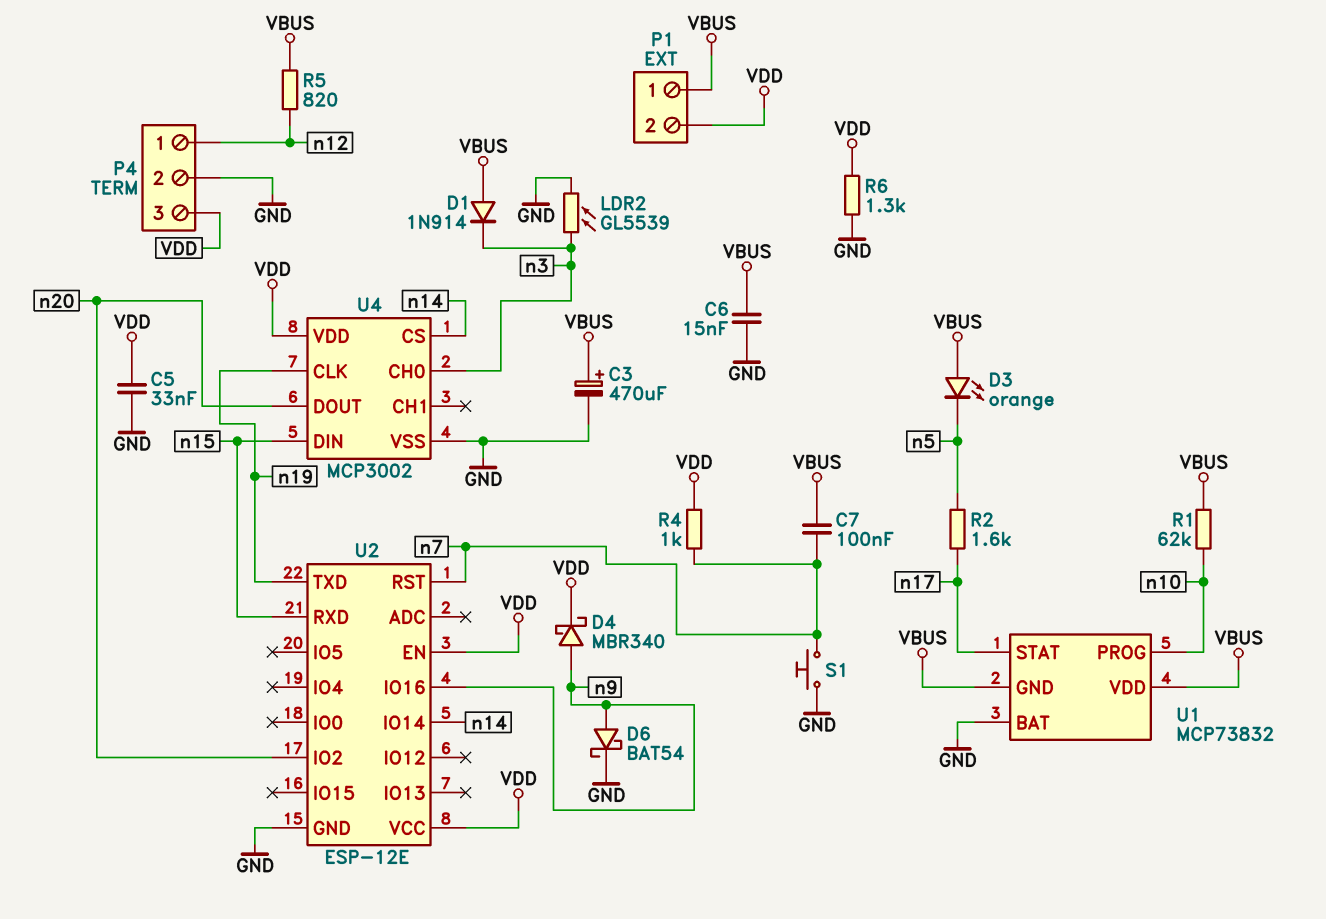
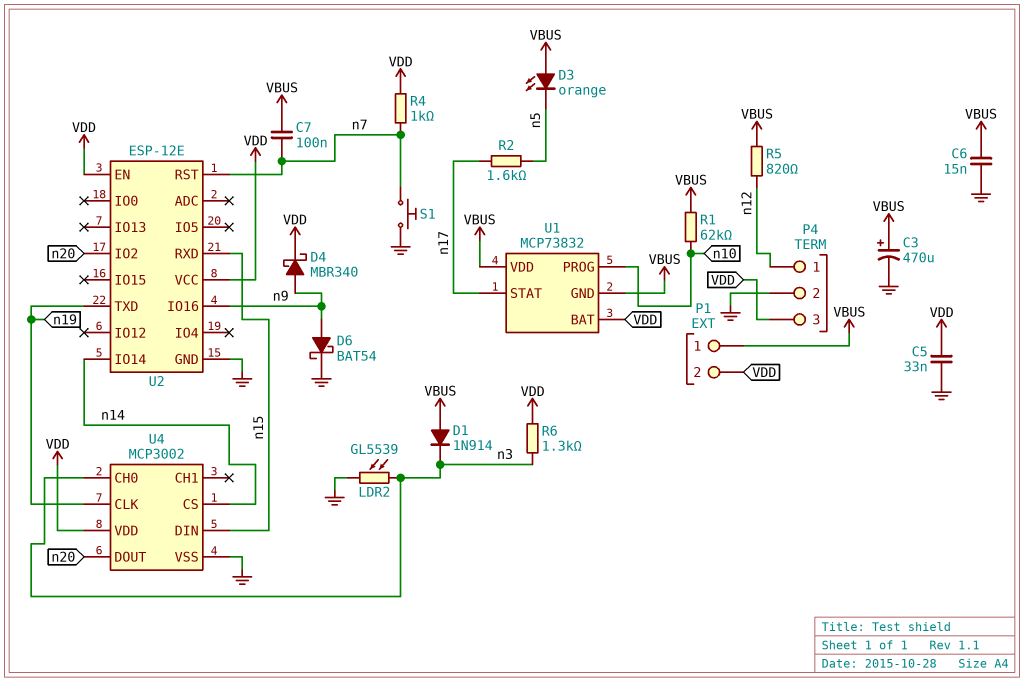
R6: 1.3k (GND, VDD) -> 1.3k (VDD, n3)
U1 pin BAT: GND -> VDD

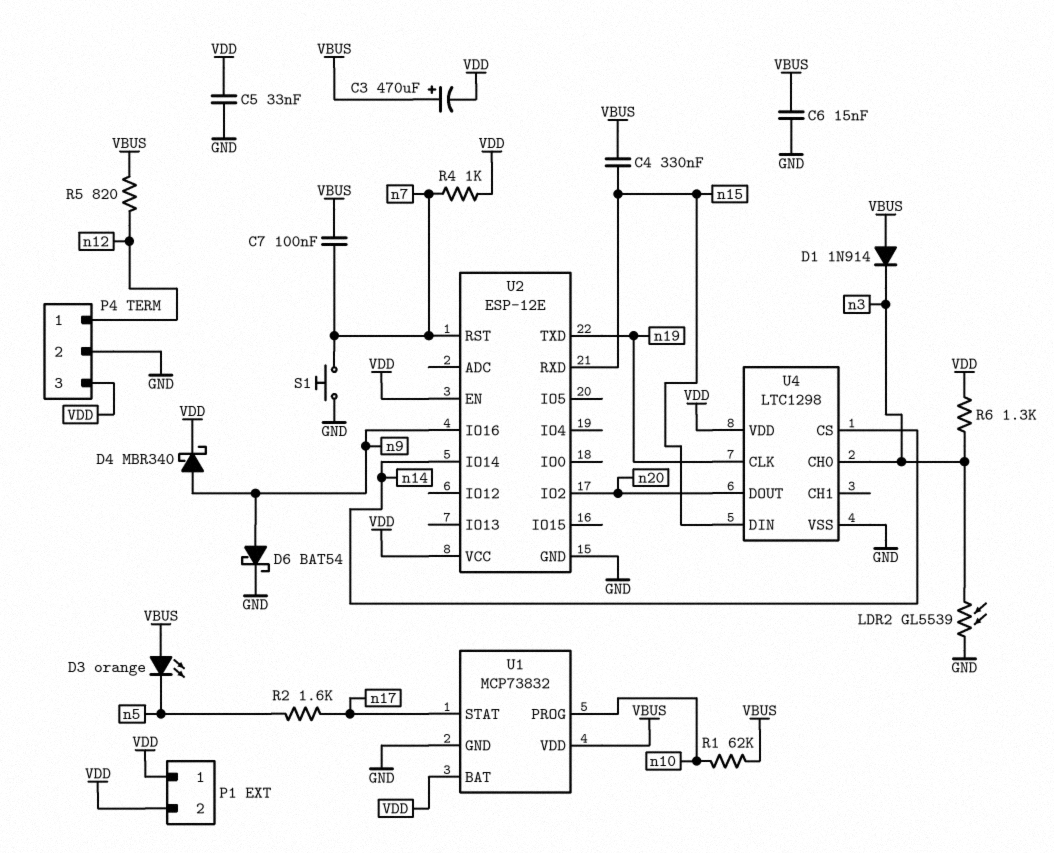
C3: 470uF (plus VBUS, minus GND) -> 470uF (plus VBUS, minus VDD)
C4: none -> 330nF (VBUS, n15)
P1 pin 1: VBUS -> VDD
U1 pin GND: VBUS -> GND
U4: MCP3002 -> LTC1298

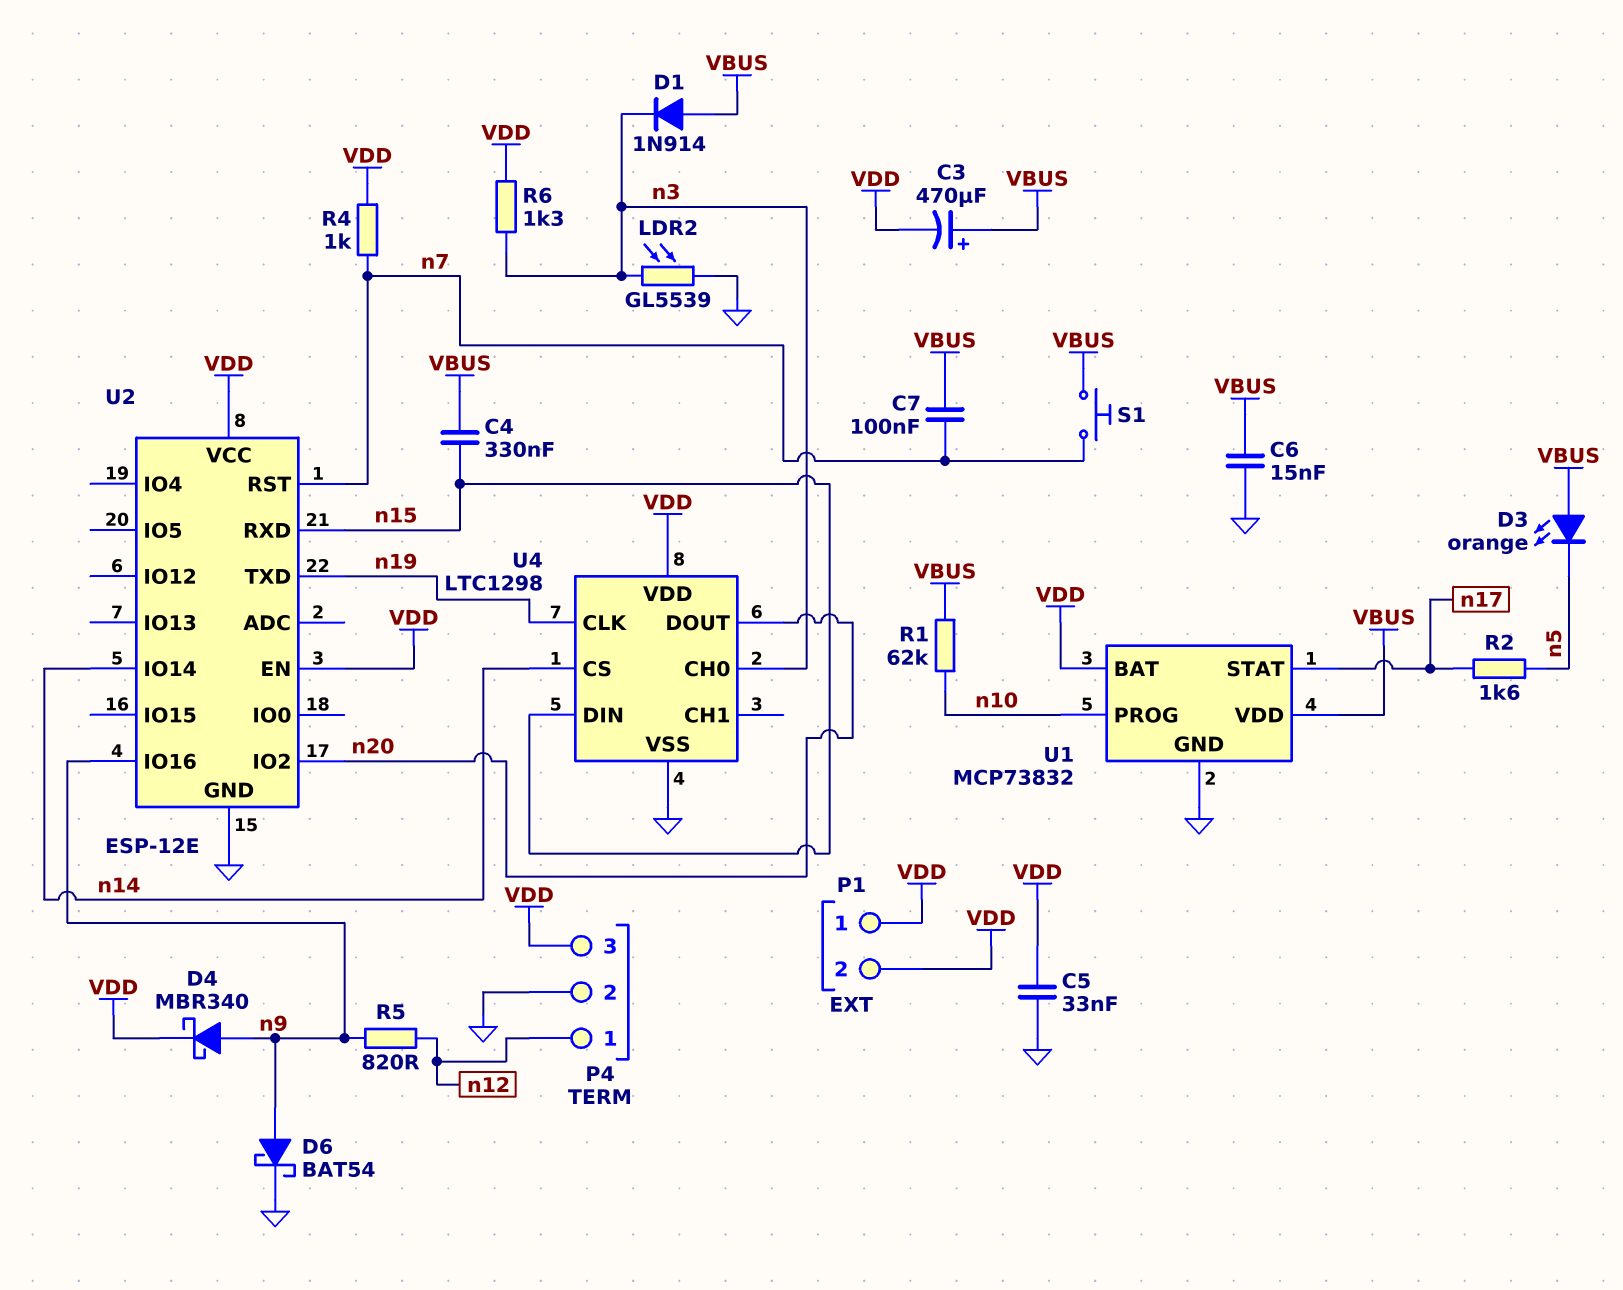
R5: 820 (VBUS, n12) -> 820 (n9, n12)
S1: button (GND, n7) -> button (VBUS, n7)

